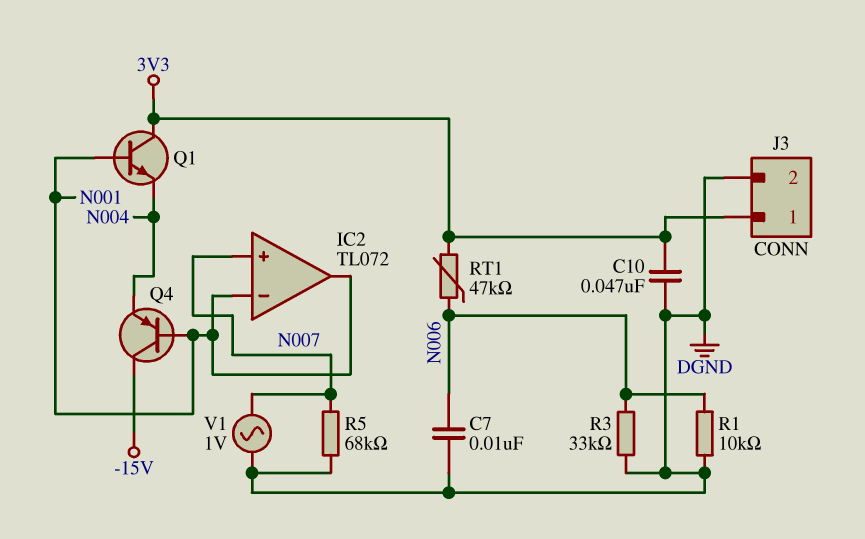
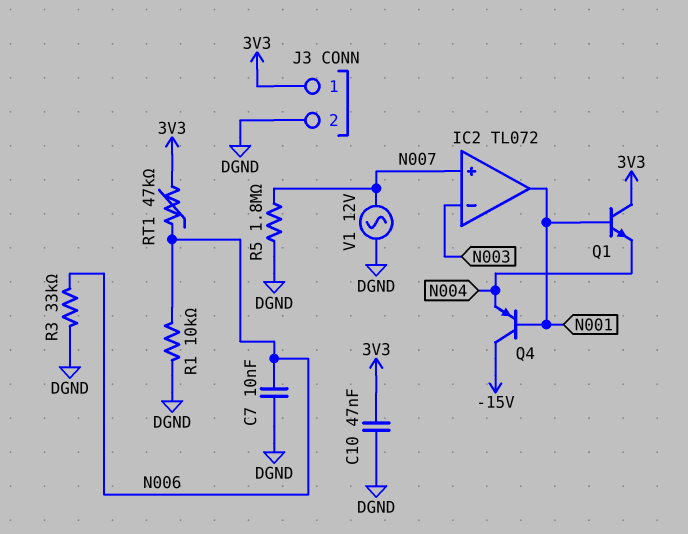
IC2 pin in-: N001 -> N003
R5: 68k (DGND, N007) -> 1.8M (DGND, N007)
V1: AC 1V (DGND, N007) -> AC 12V (DGND, N007)

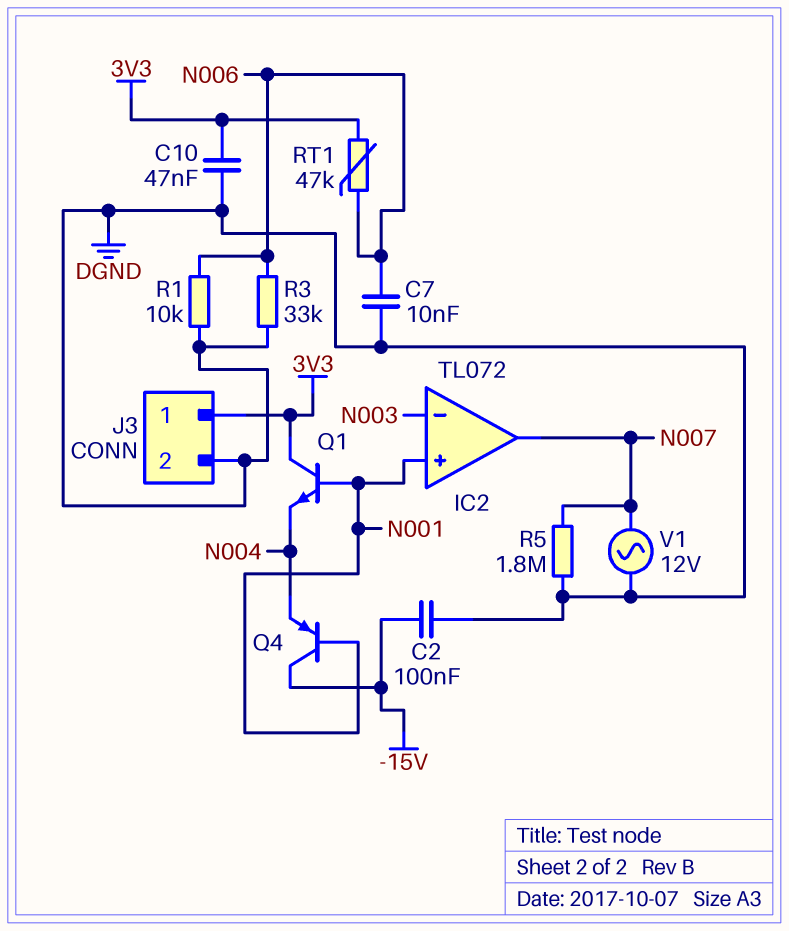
C2: none -> 100nF (-15V, DGND)
IC2 pin in+: N007 -> N001
IC2 pin out: N001 -> N007

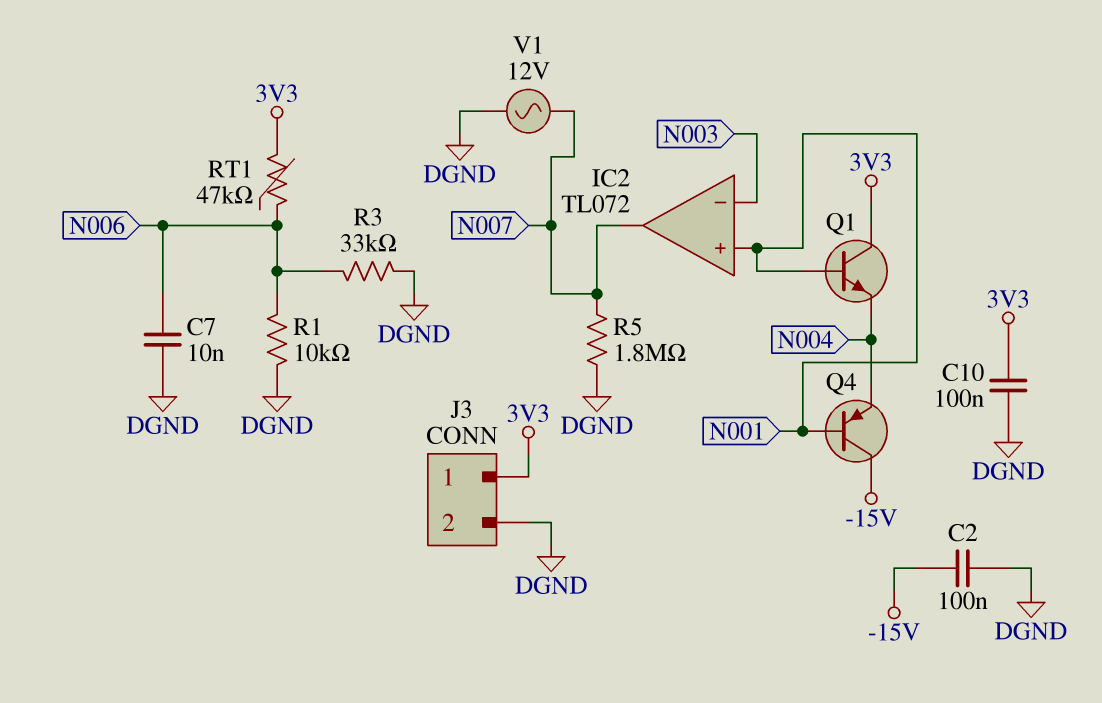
C10: 47nF (3V3, DGND) -> 100nF (3V3, DGND)

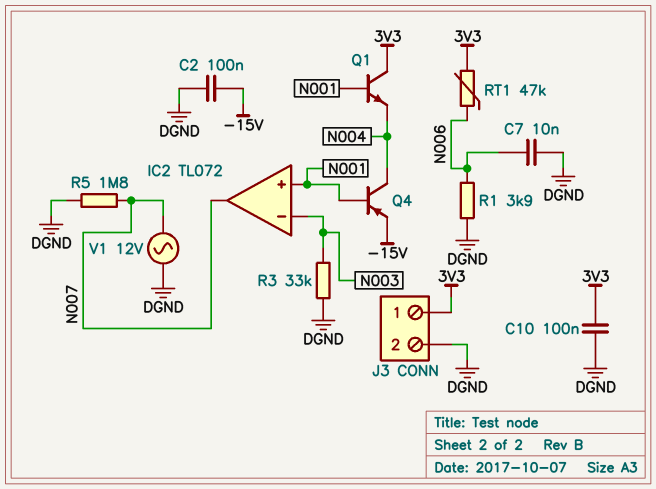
Q4: PNP (B N001, C -15V, E N004) -> PNP (B N001, C N004, E -15V)
R1: 10k (DGND, N006) -> 3.9k (DGND, N006)
R3: 33k (DGND, N006) -> 33k (DGND, N003)

